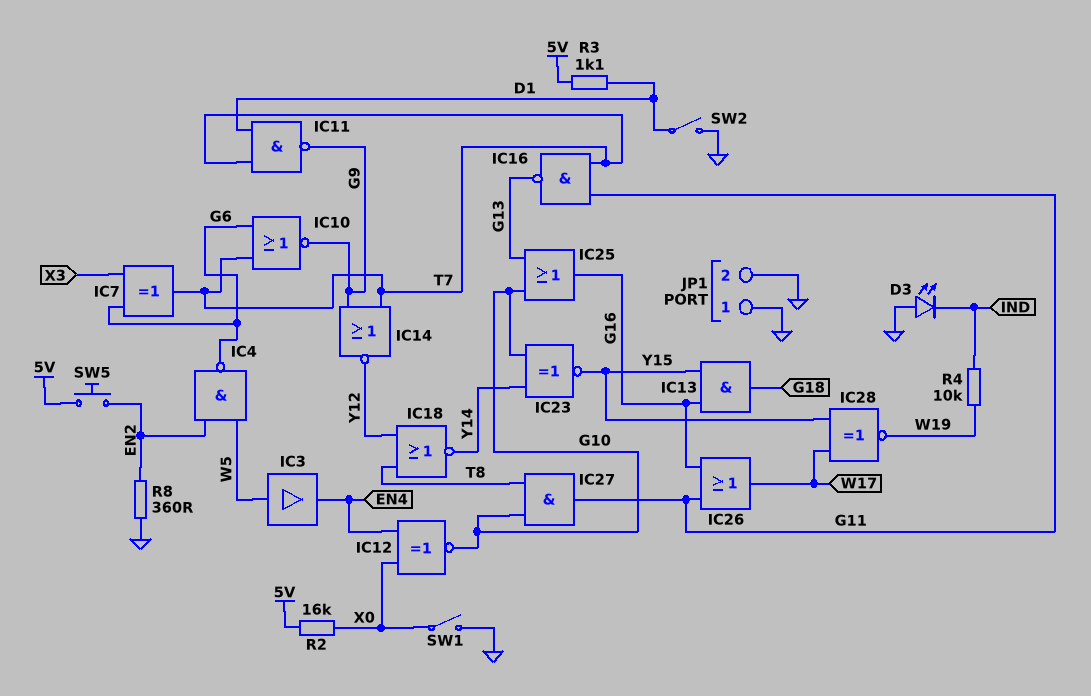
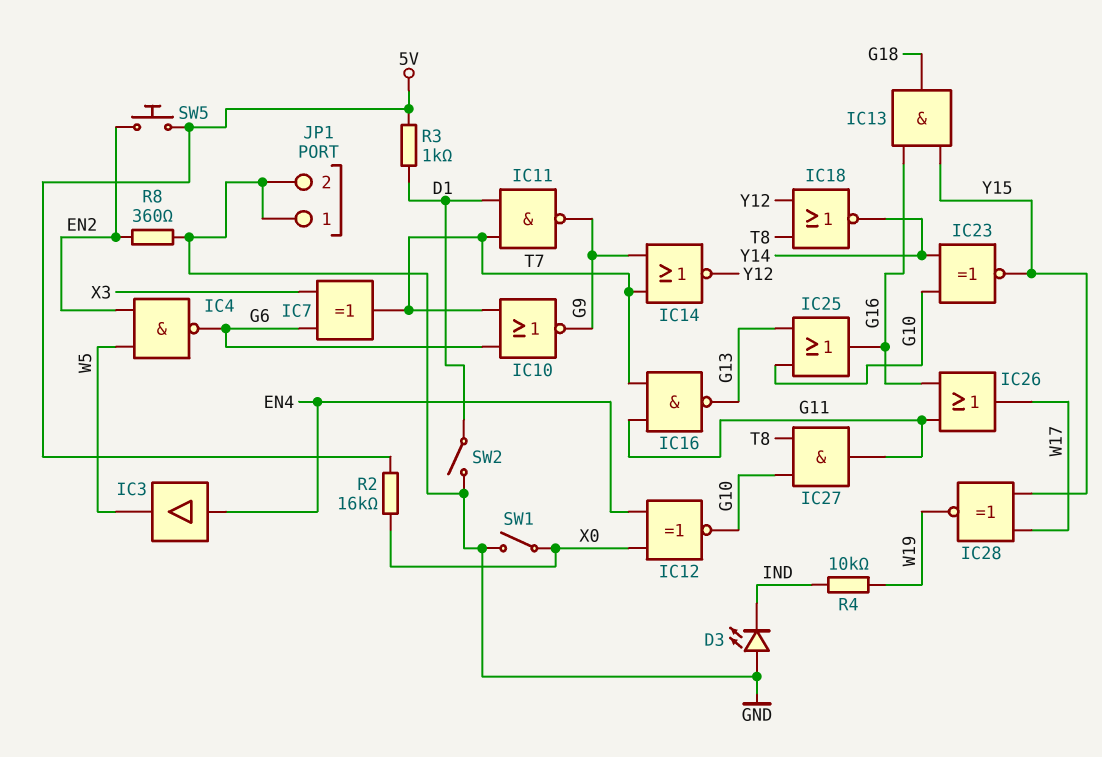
IC3: buffer (in W5, out EN4) -> buffer (in EN4, out W5)
R3: 1.1k (5V, D1) -> 1k (5V, D1)

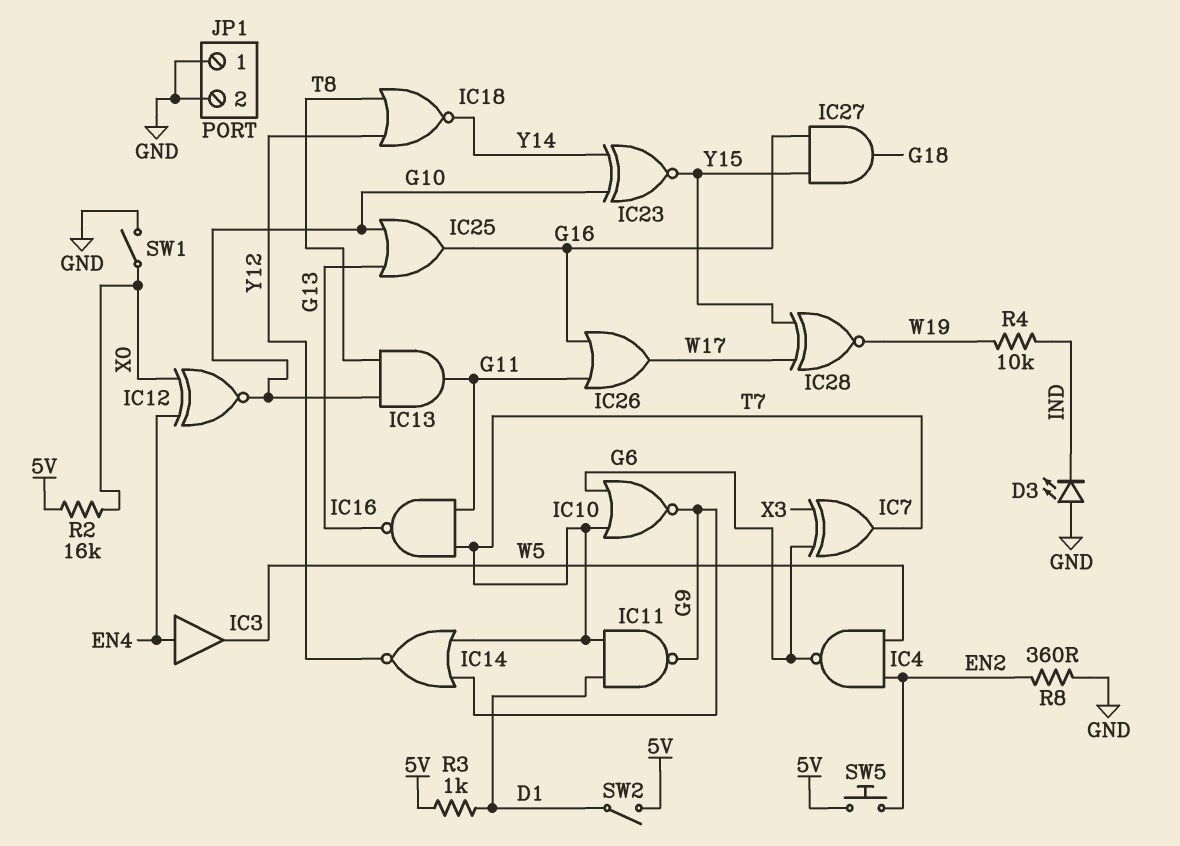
IC13: AND (in G16, in Y15, out G18) -> AND (in G10, in T8, out G11)
IC27: AND (in G10, in T8, out G11) -> AND (in G16, in Y15, out G18)
SW2: switch (D1, GND) -> switch (5V, D1)

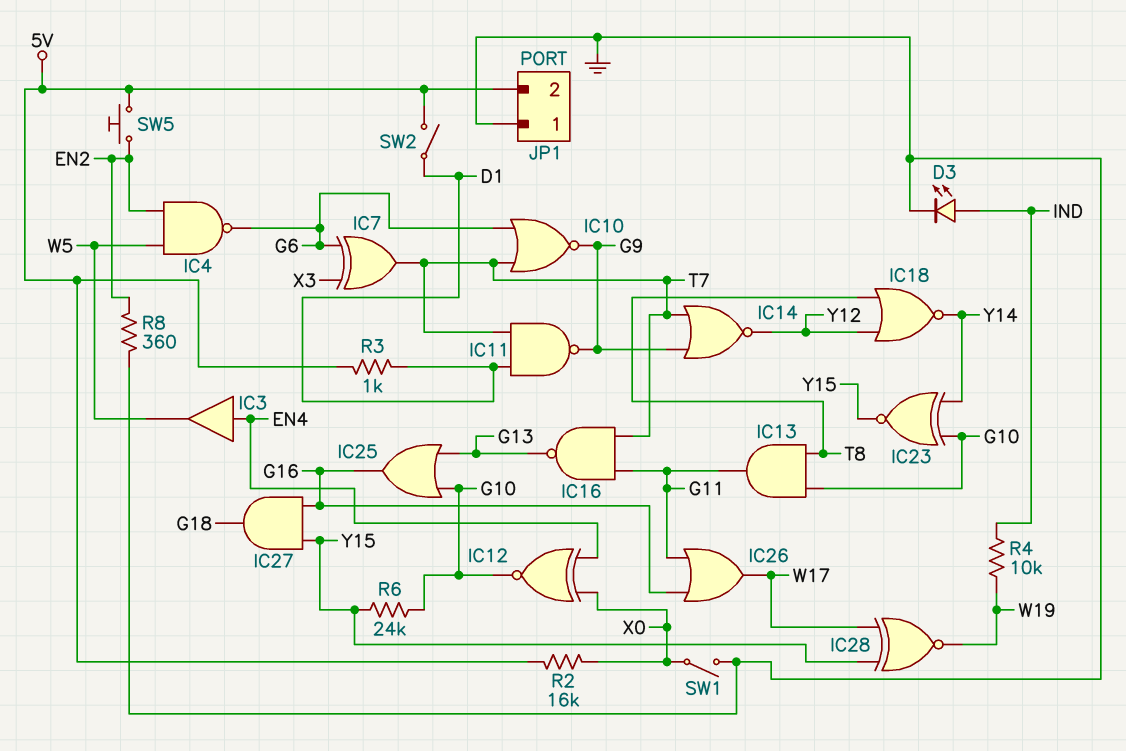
D3: LED (A GND, K IND) -> LED (A IND, K GND)
JP1 pin 2: GND -> 5V
R6: none -> 24k (G10, Y15)

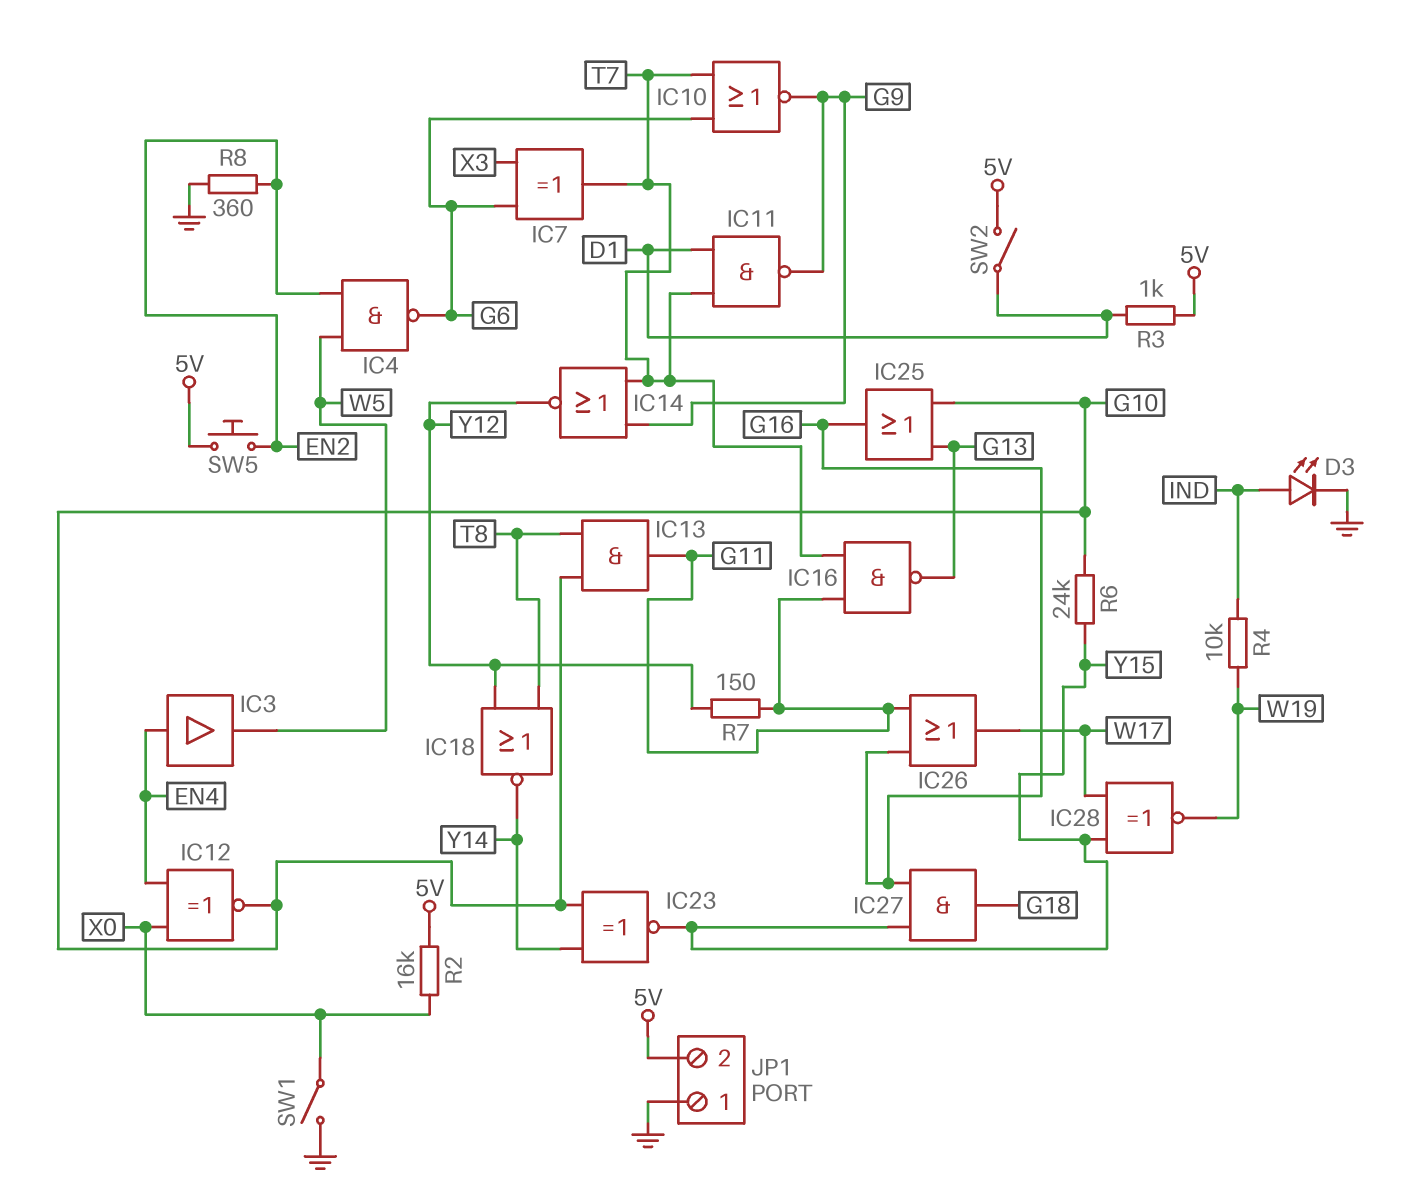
R7: none -> 150 (G11, Y12)

